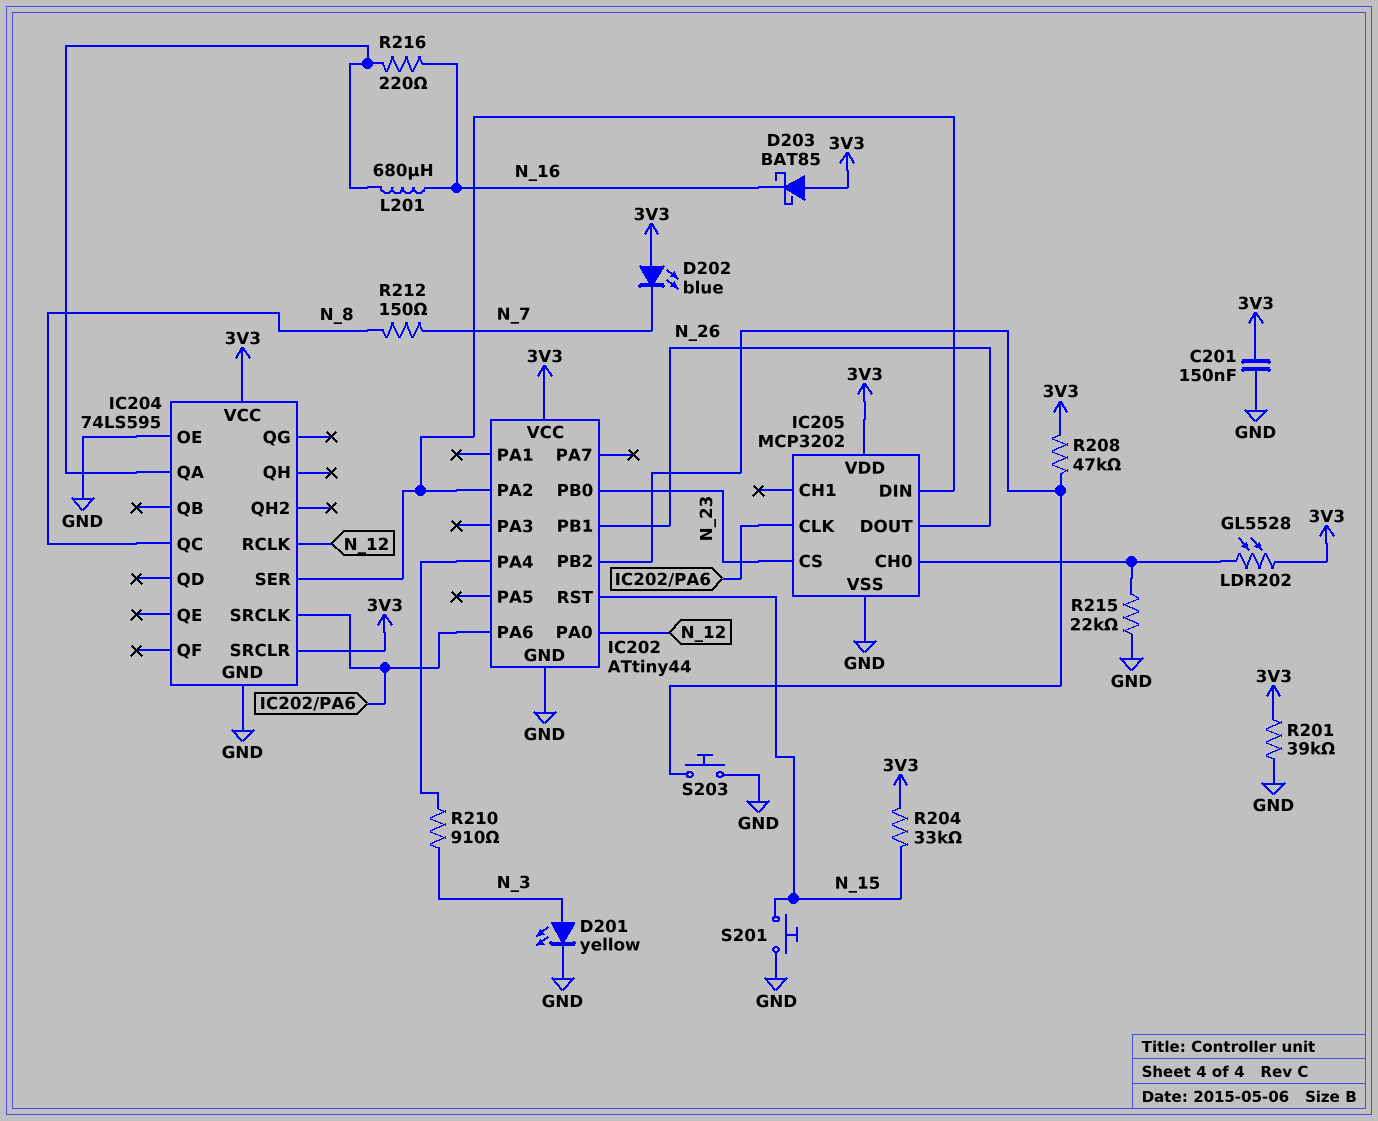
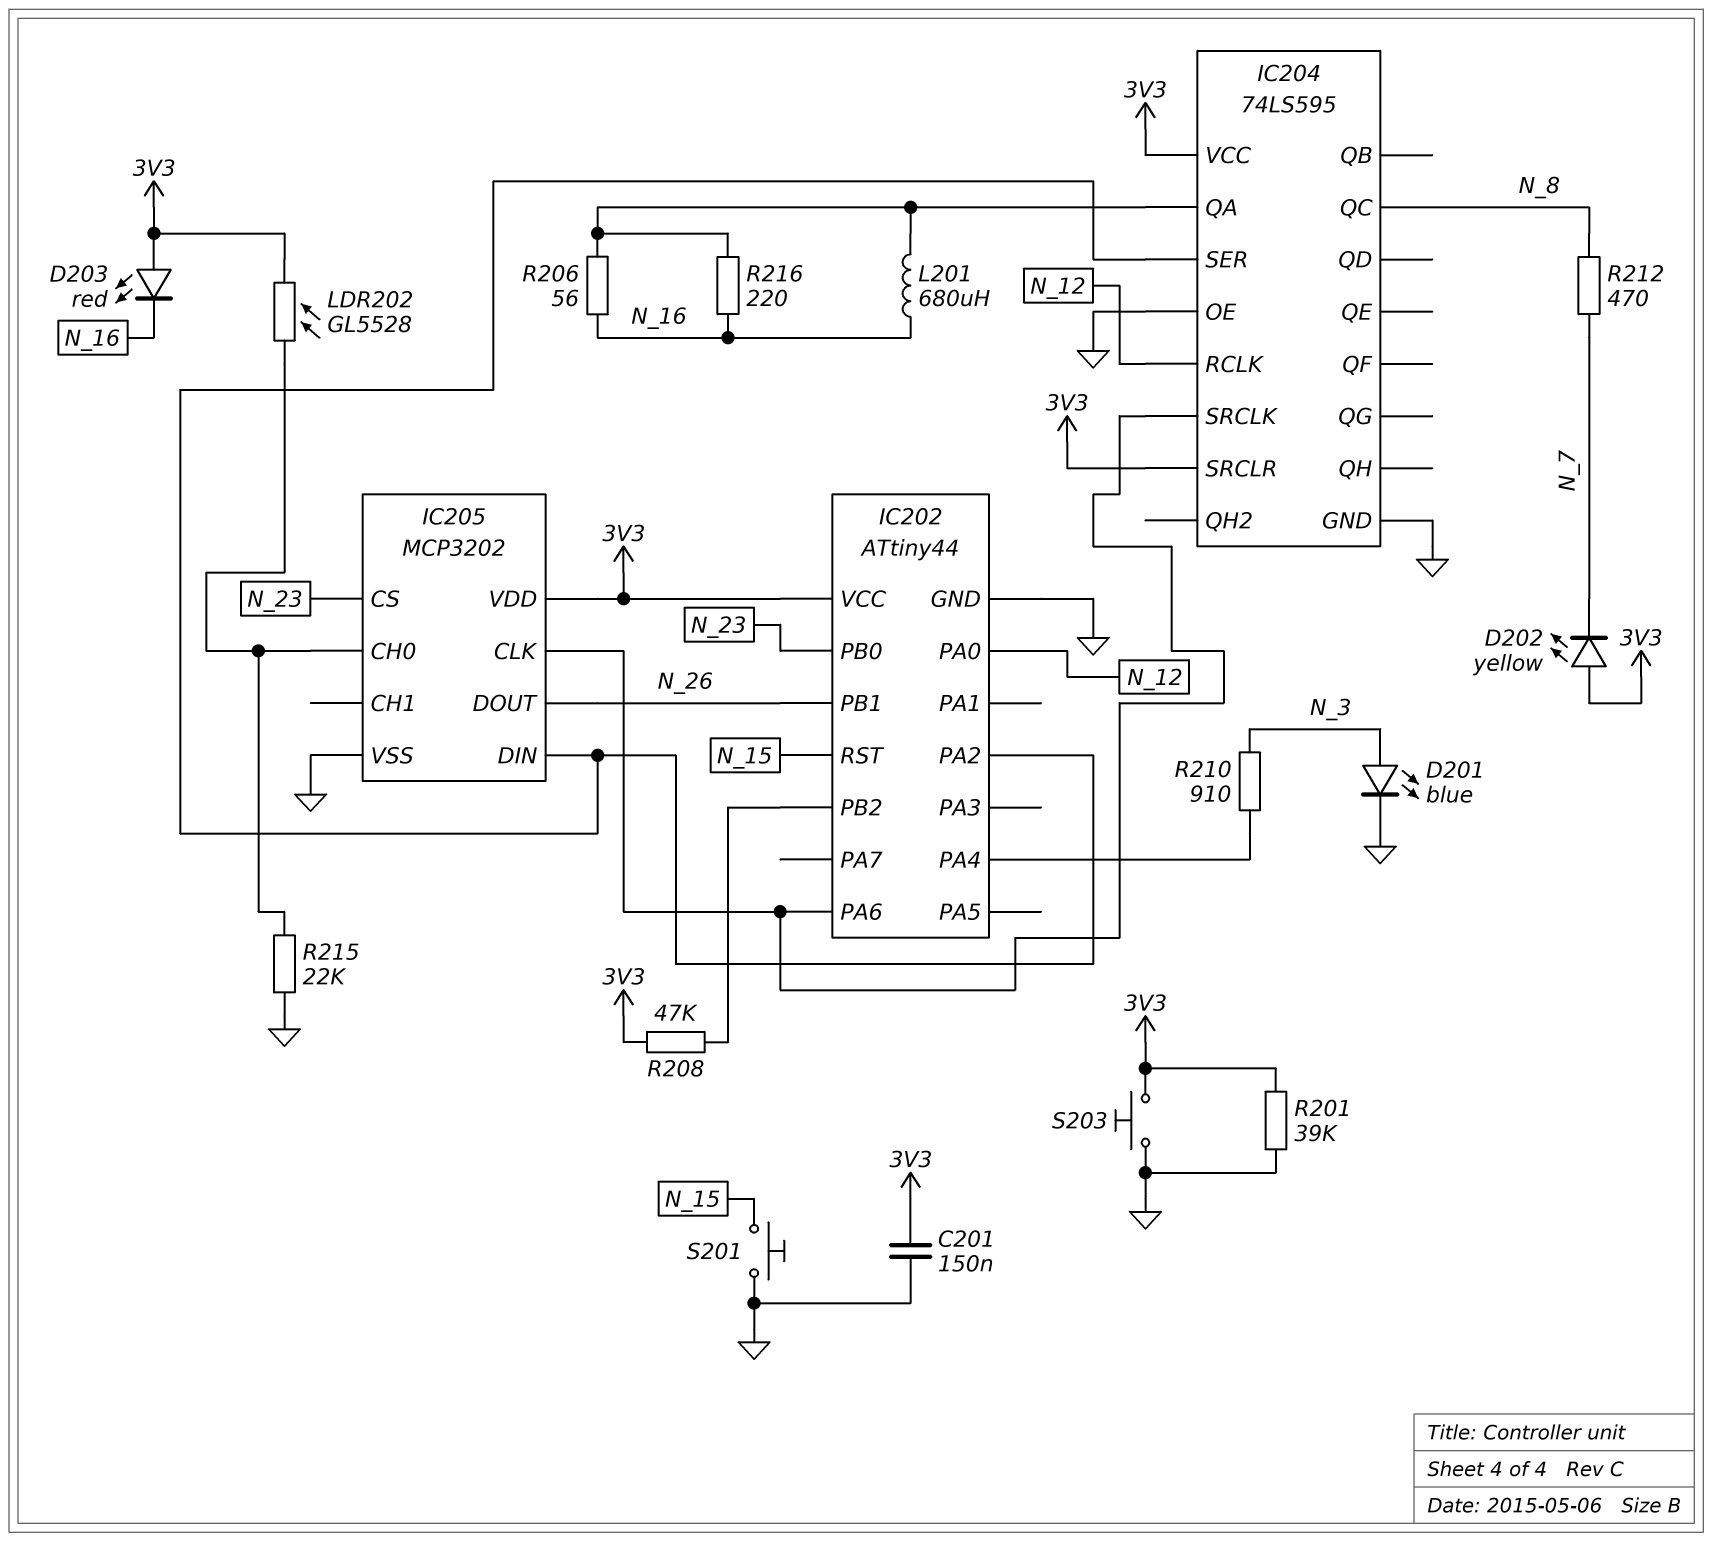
D201: LED yellow (A N_3, K GND) -> LED blue (A N_3, K GND)
D202: LED blue (A 3V3, K N_7) -> LED yellow (A 3V3, K N_7)
D203: schottky BAT85 (A 3V3, K N_16) -> LED red (A 3V3, K N_16)
R204: 33k (3V3, N_15) -> none
R206: none -> 56 (IC204/QA, N_16)
R212: 150 (N_7, N_8) -> 470 (N_7, N_8)
S203: button (GND, IC202/PB2) -> button (3V3, GND)

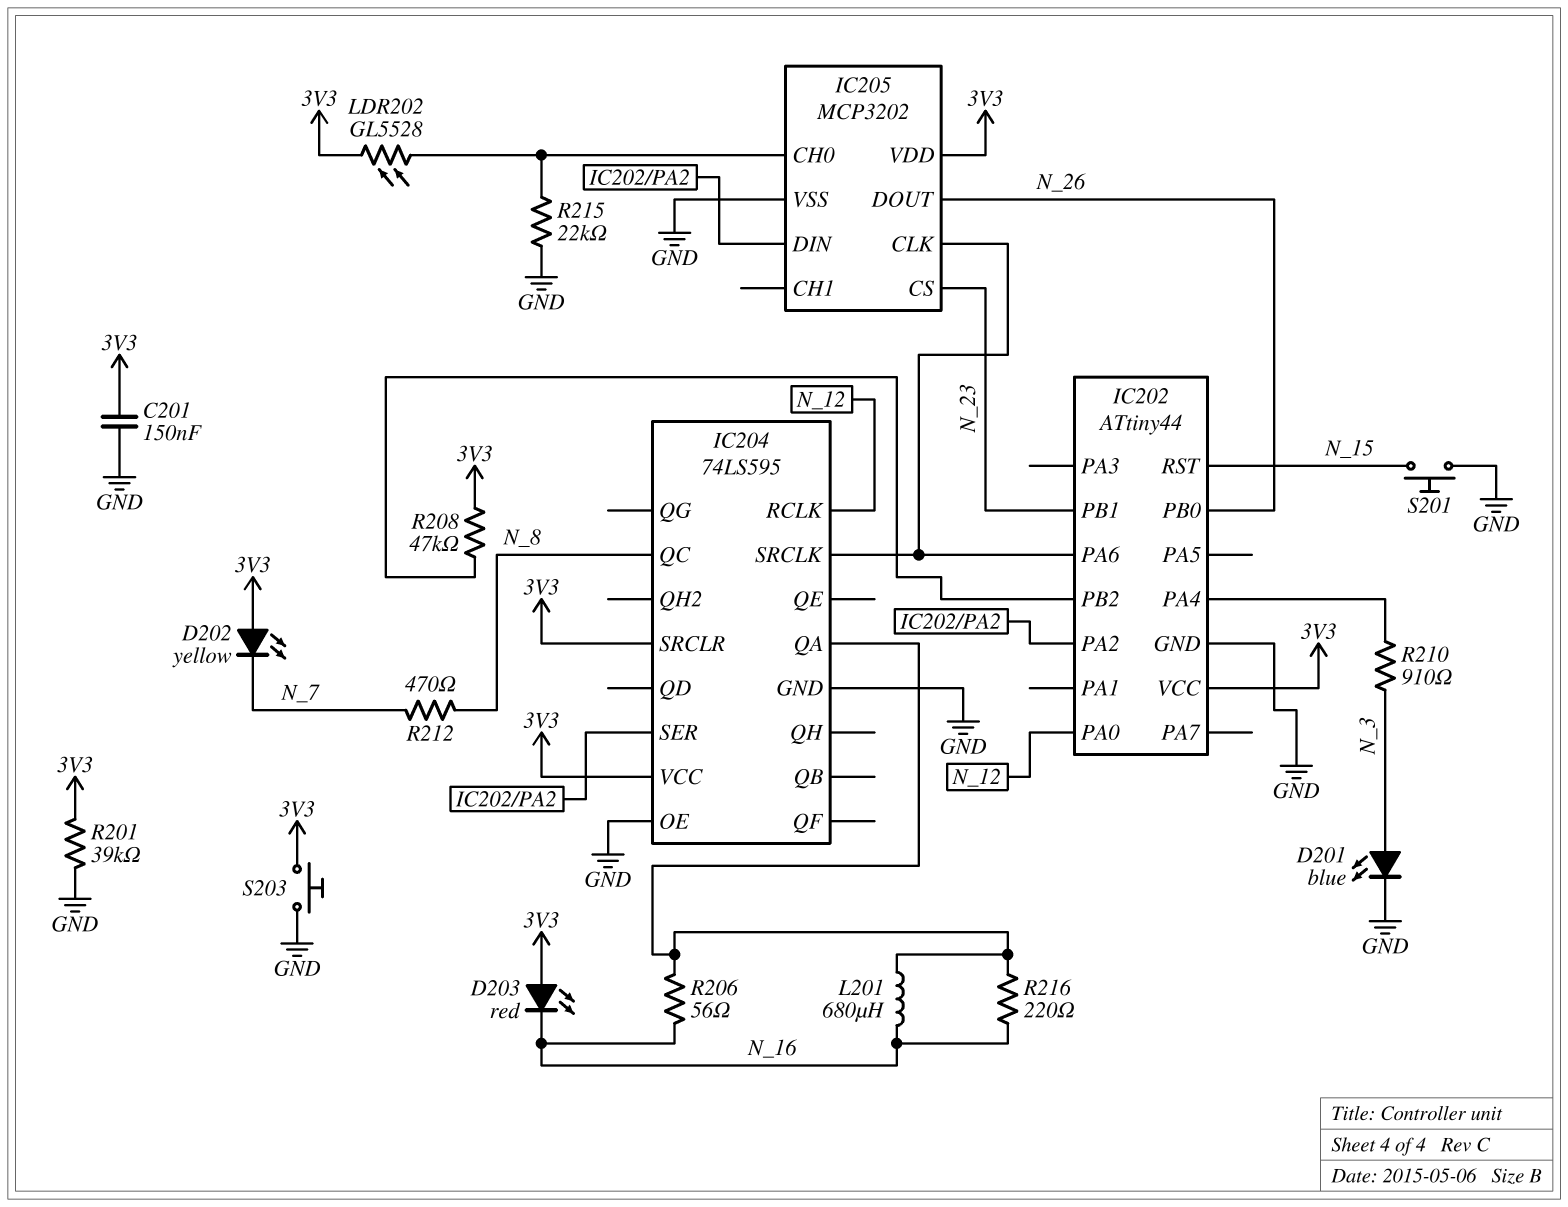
IC202 pin PB0: N_23 -> N_26
IC202 pin PB1: N_26 -> N_23

